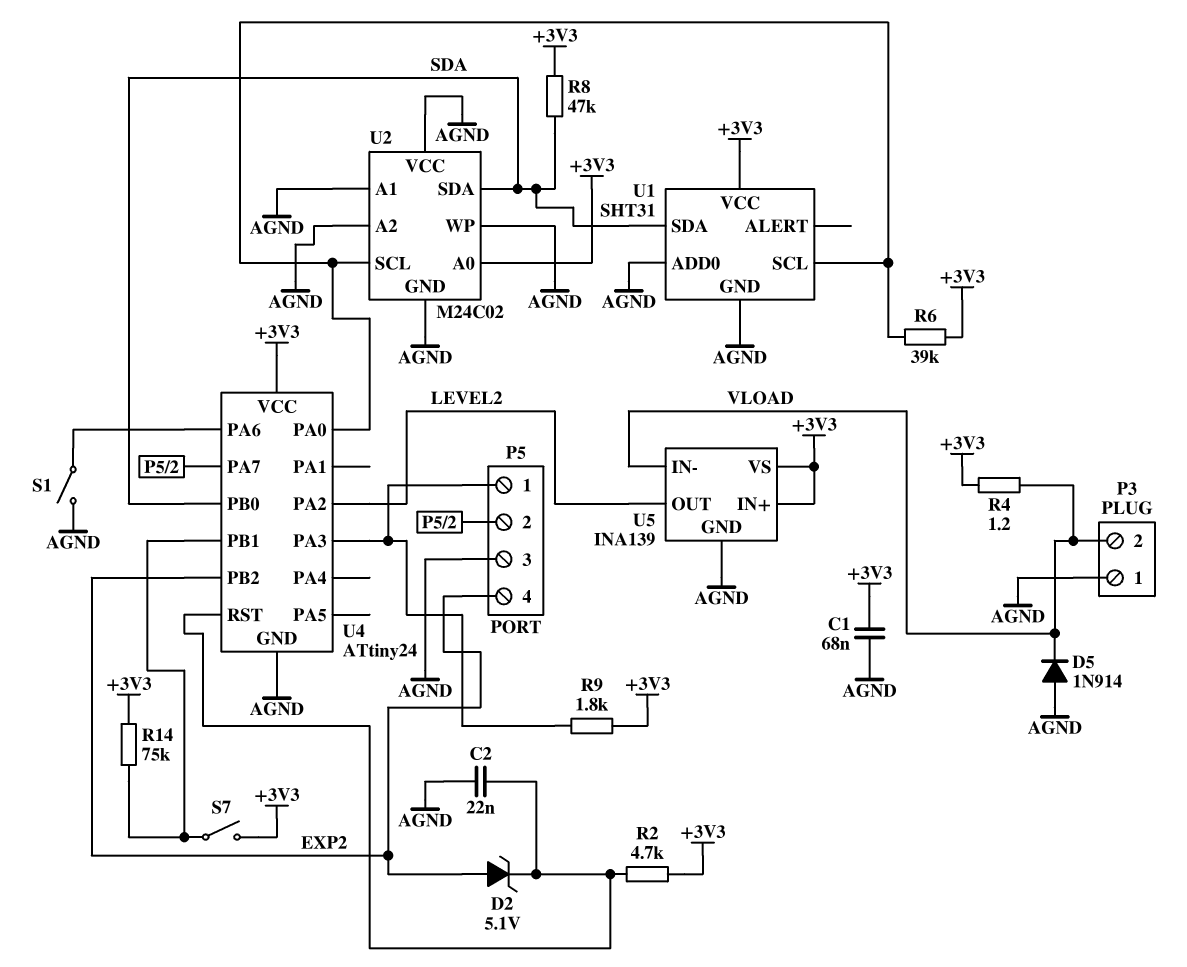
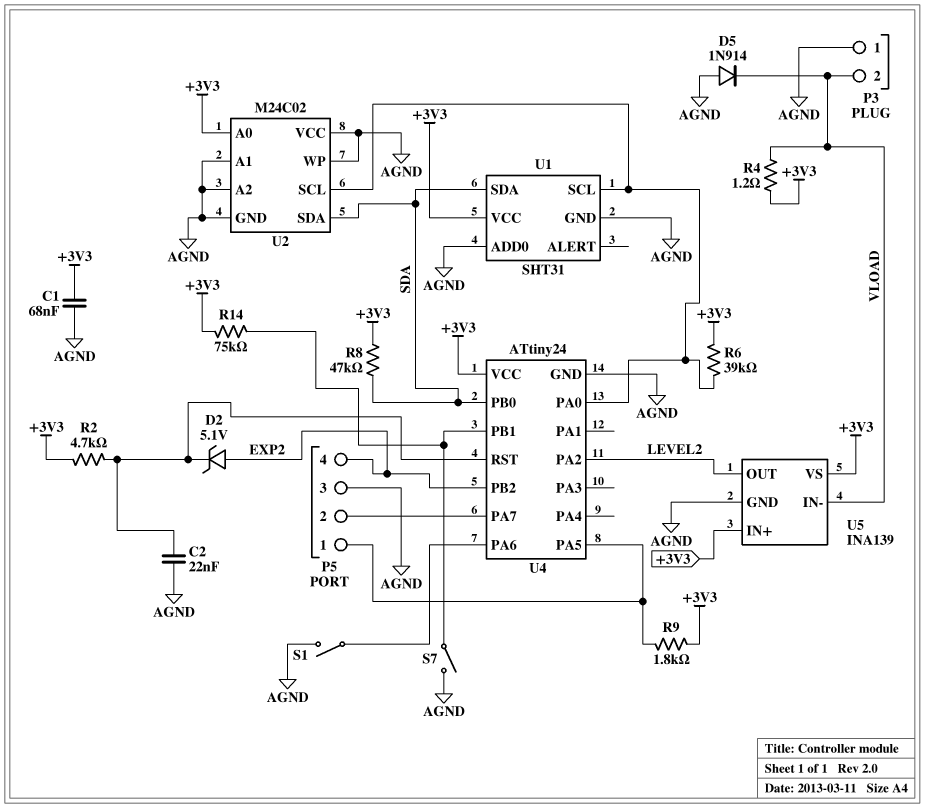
S7: switch (+3V3, U4/PB1) -> switch (AGND, U4/PB1)
U4 pin PA3: P5/1 -> none
U4 pin PA5: none -> P5/1

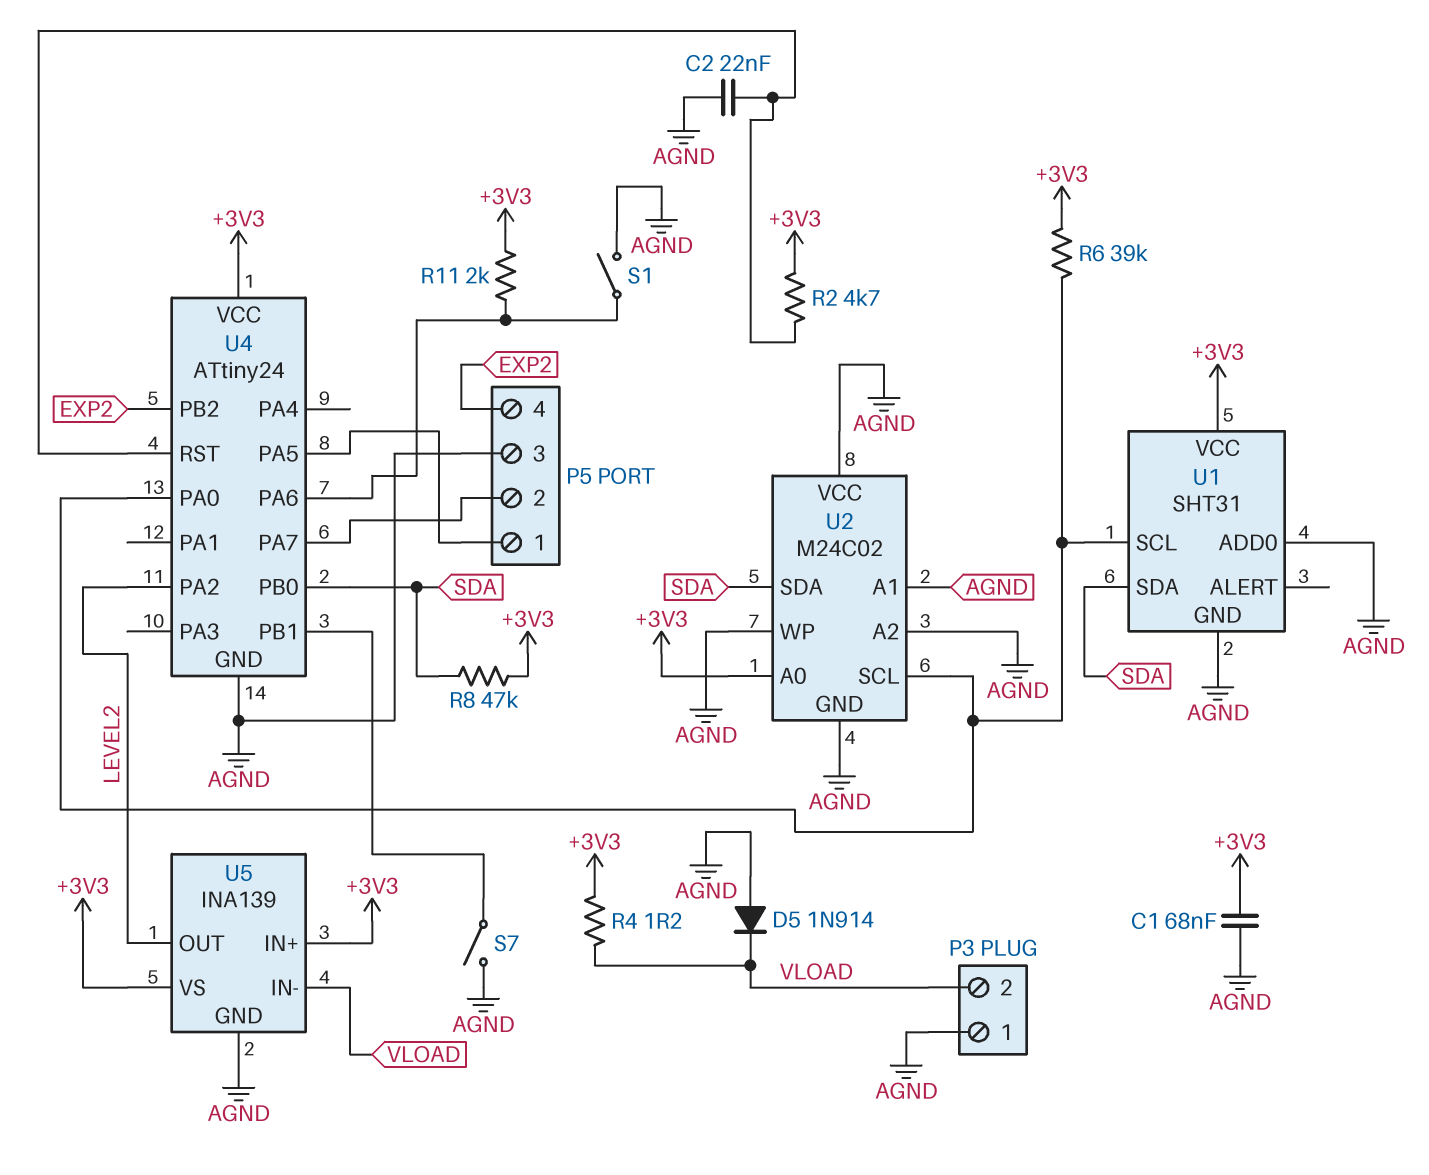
D2: zener 5.1V (A EXP2, K U4/RST) -> none
R9: 1.8k (+3V3, P5/1) -> none
R11: none -> 2k (+3V3, U4/PA6)
R14: 75k (+3V3, U4/PB1) -> none

